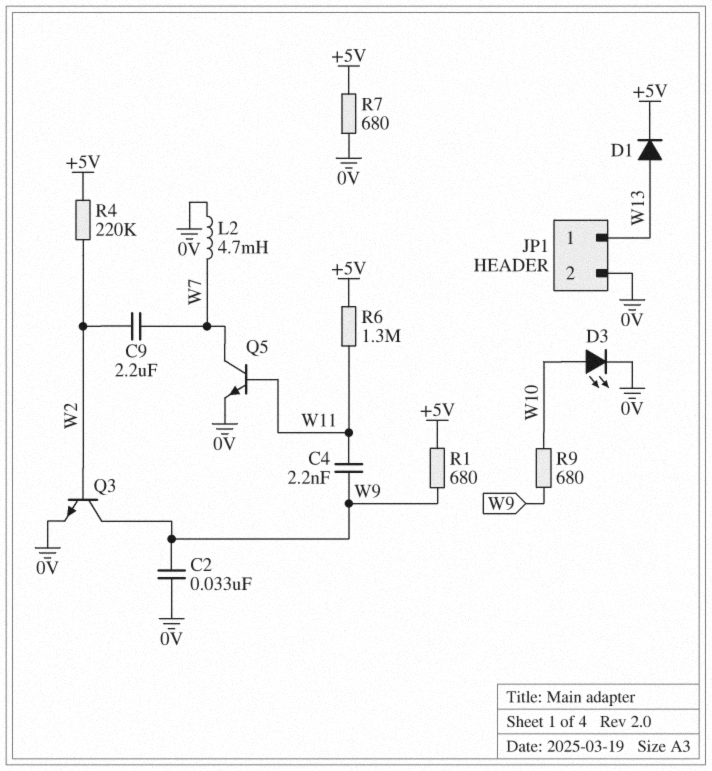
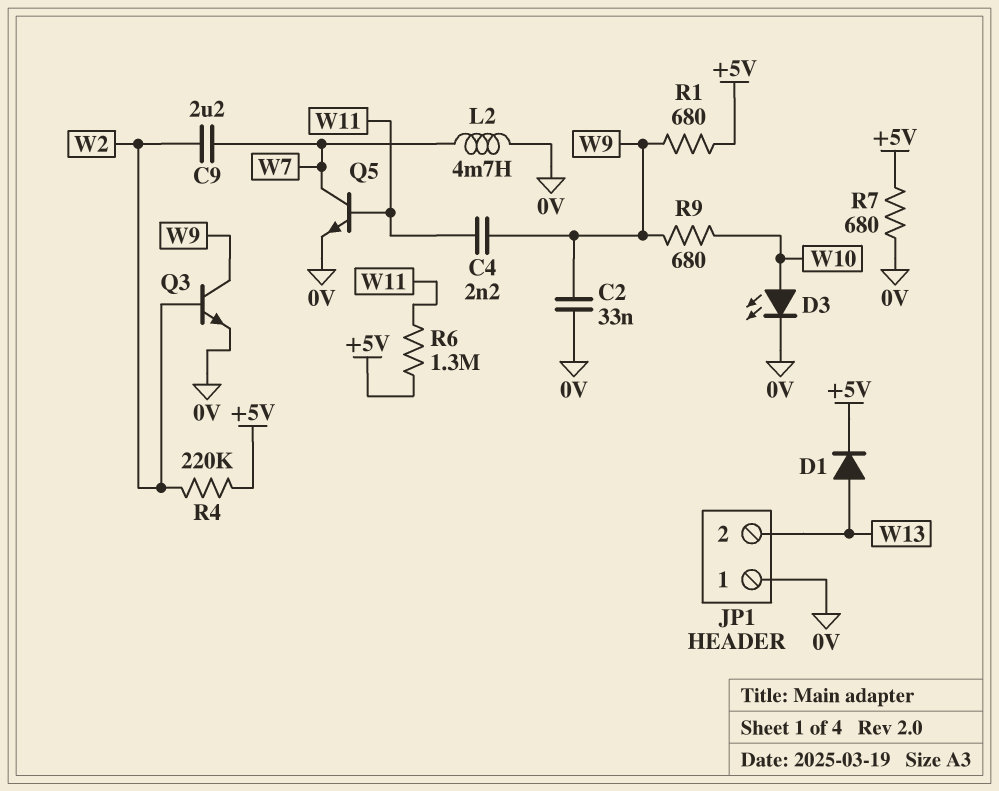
JP1 pin 1: W13 -> 0V
JP1 pin 2: 0V -> W13

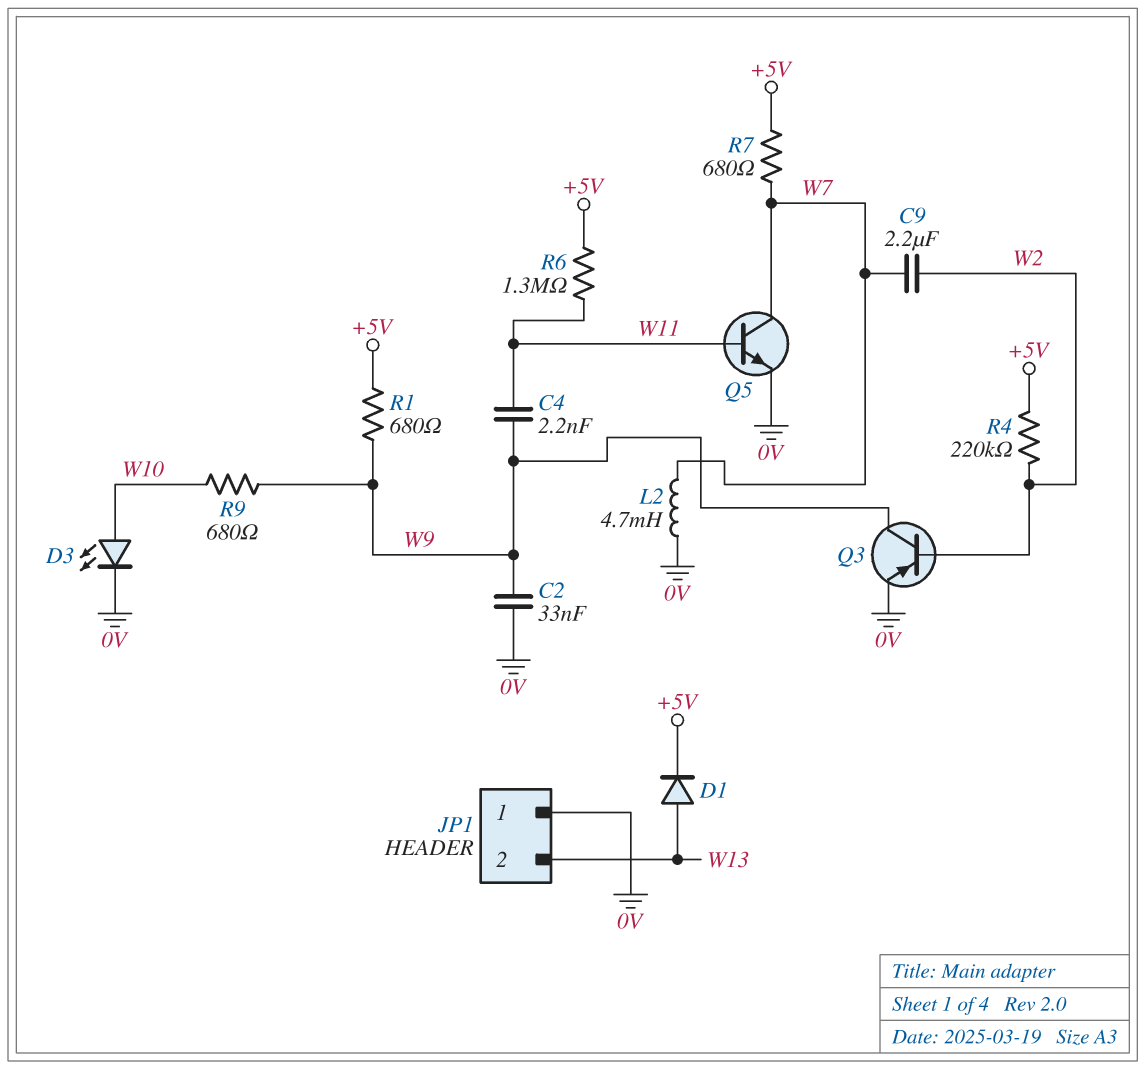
Q3: NPN (B W2, C W9, E 0V) -> PNP (B W2, C W9, E 0V)
R7: 680 (+5V, 0V) -> 680 (+5V, W7)

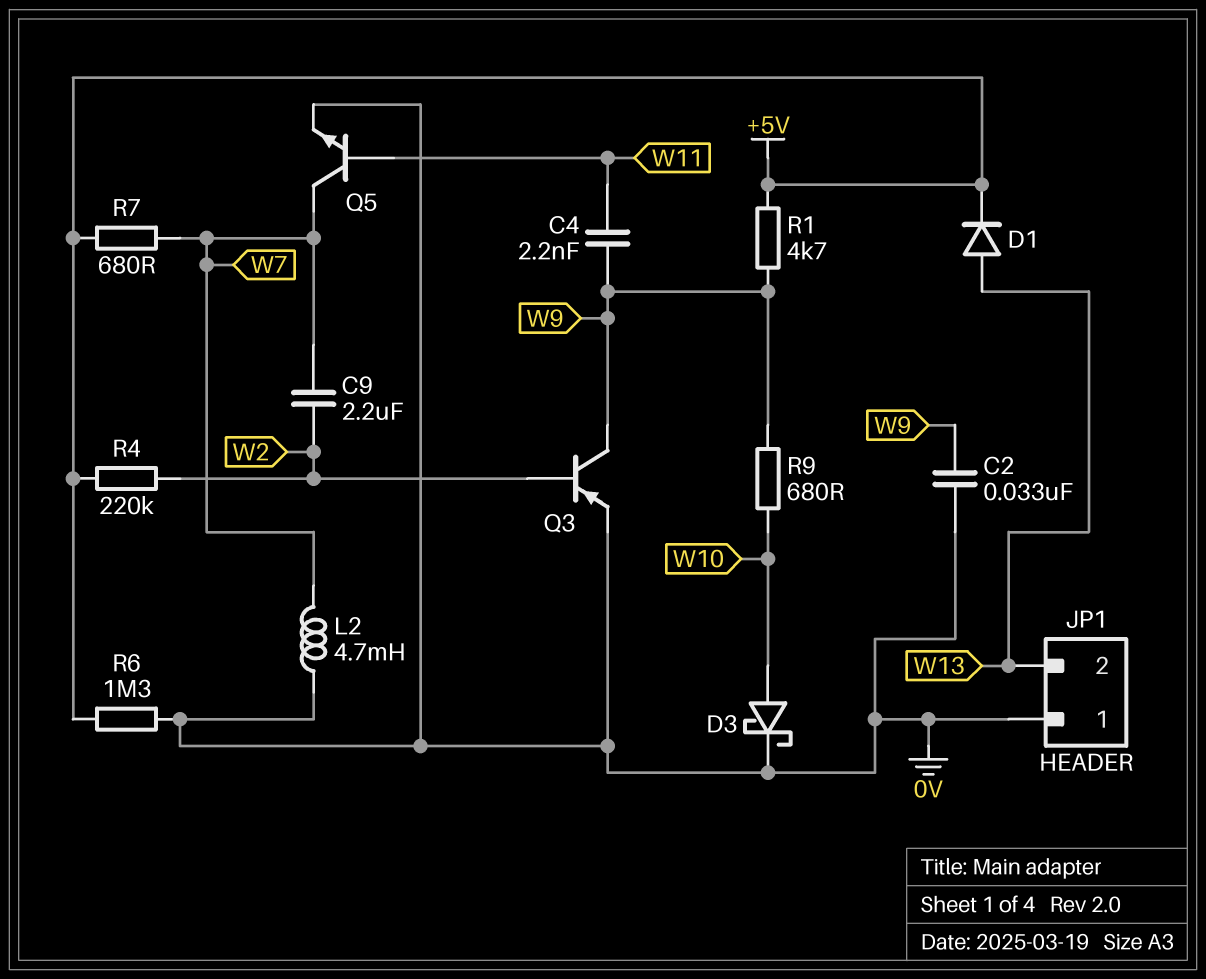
D3: LED (A W10, K 0V) -> schottky (A W10, K 0V)
R1: 680 (+5V, W9) -> 4.7k (+5V, W9)
R6: 1.3M (+5V, W11) -> 1.3M (+5V, 0V)

